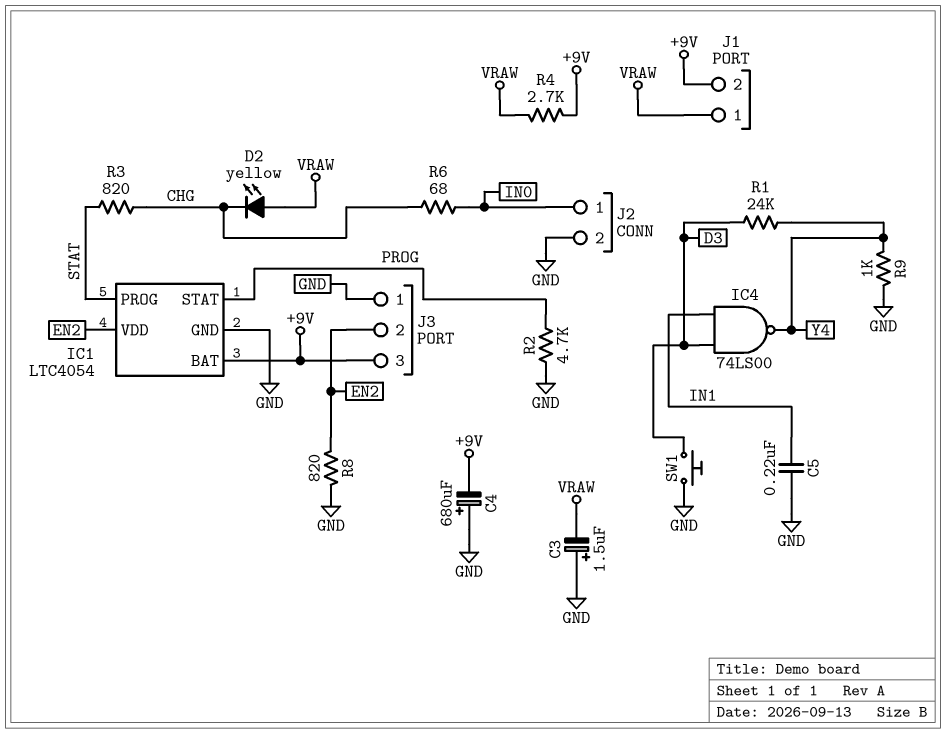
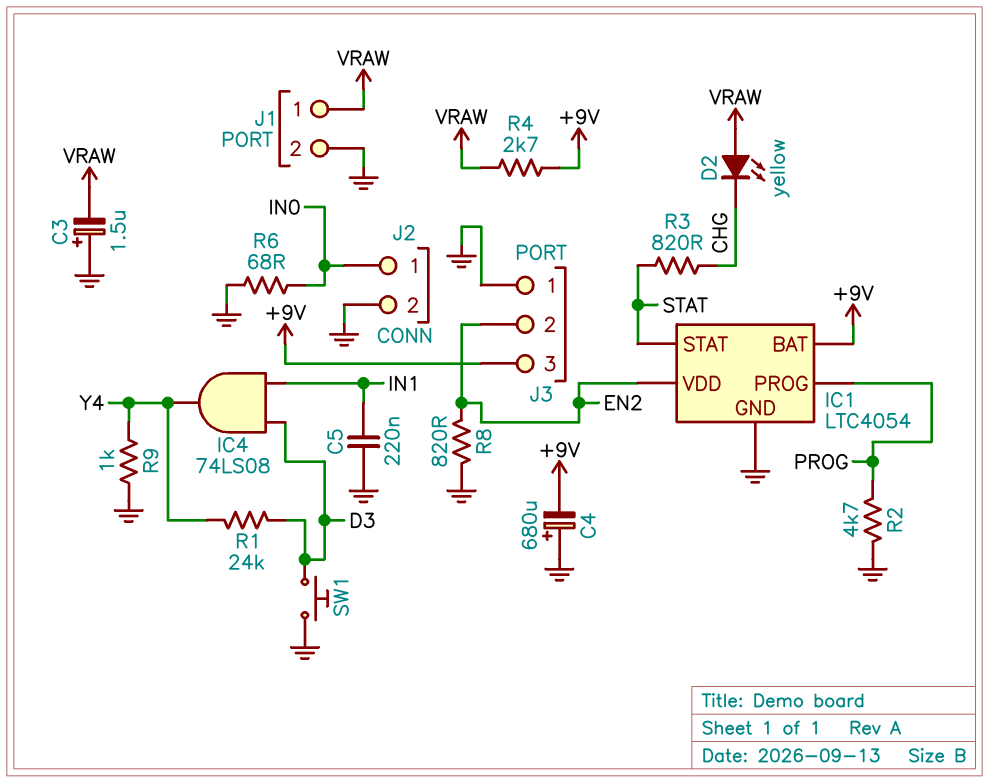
IC1 pin PROG: STAT -> PROG
IC1 pin STAT: PROG -> STAT
IC4: NAND 74LS00 (in D3, in IN1, out Y4) -> AND 74LS08 (in D3, in IN1, out Y4)
J1 pin 2: +9V -> GND
R6: 68 (CHG, IN0) -> 68 (GND, IN0)

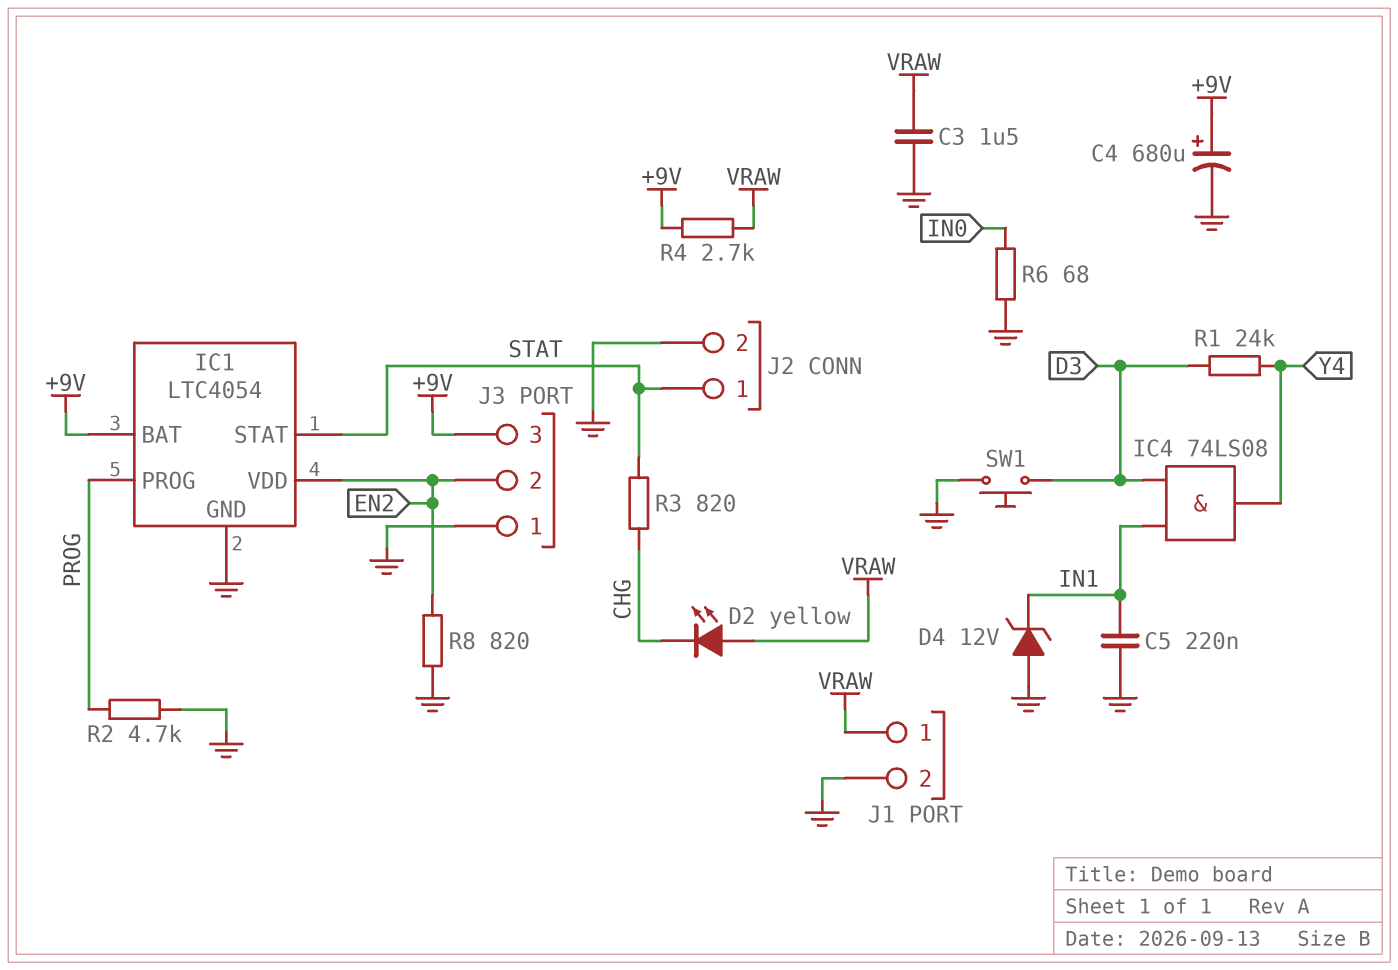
C3: 1.5uF (plus GND, minus VRAW) -> 1.5uF (GND, VRAW)
C4: 680uF (plus GND, minus +9V) -> 680uF (plus +9V, minus GND)
D4: none -> zener 12V (A GND, K IN1)
J2 pin 1: IN0 -> STAT
R9: 1k (GND, Y4) -> none

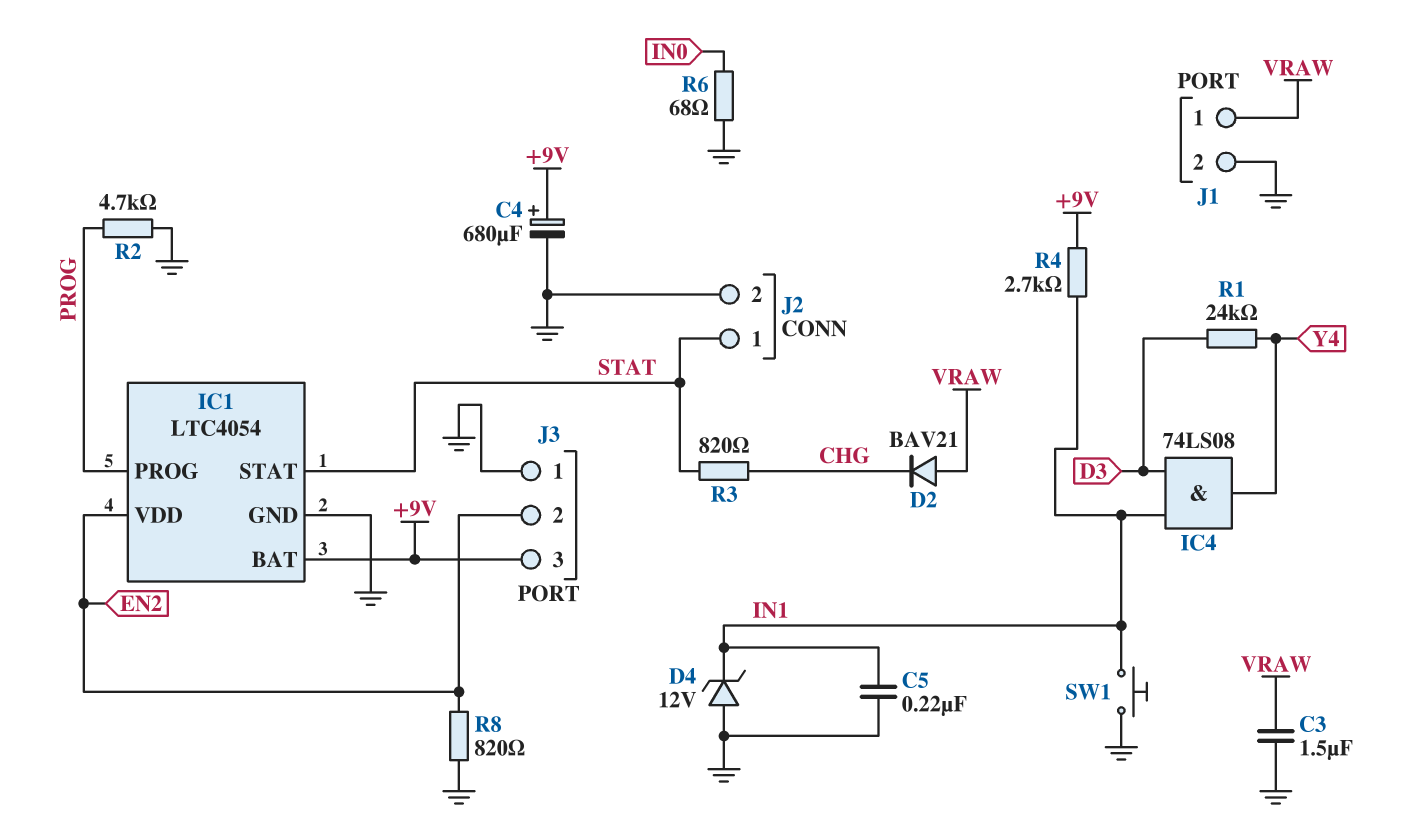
D2: LED yellow (A VRAW, K CHG) -> diode BAV21 (A VRAW, K CHG)
R4: 2.7k (+9V, VRAW) -> 2.7k (+9V, IN1)
SW1: button (D3, GND) -> button (GND, IN1)

